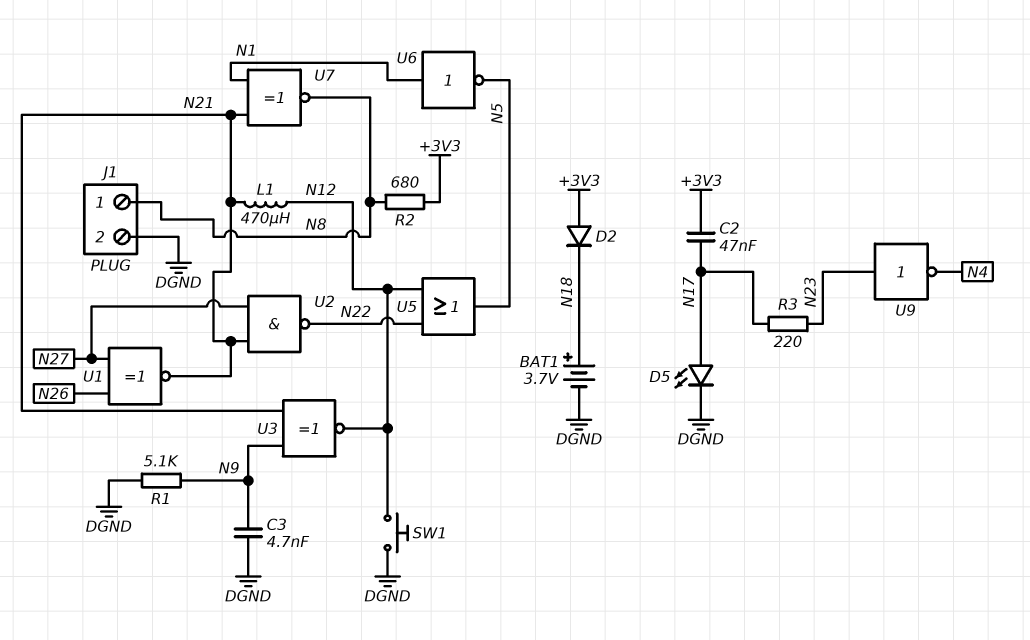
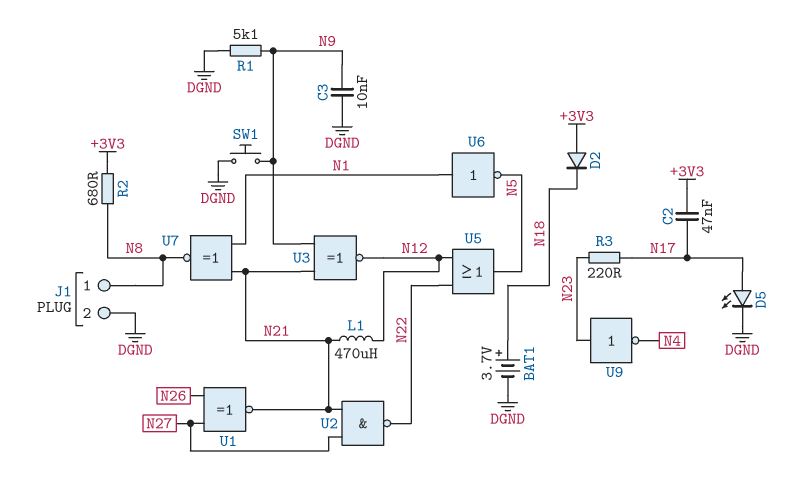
C3: 4.7nF (DGND, N9) -> 10nF (DGND, N9)
SW1: button (DGND, N12) -> button (DGND, N9)

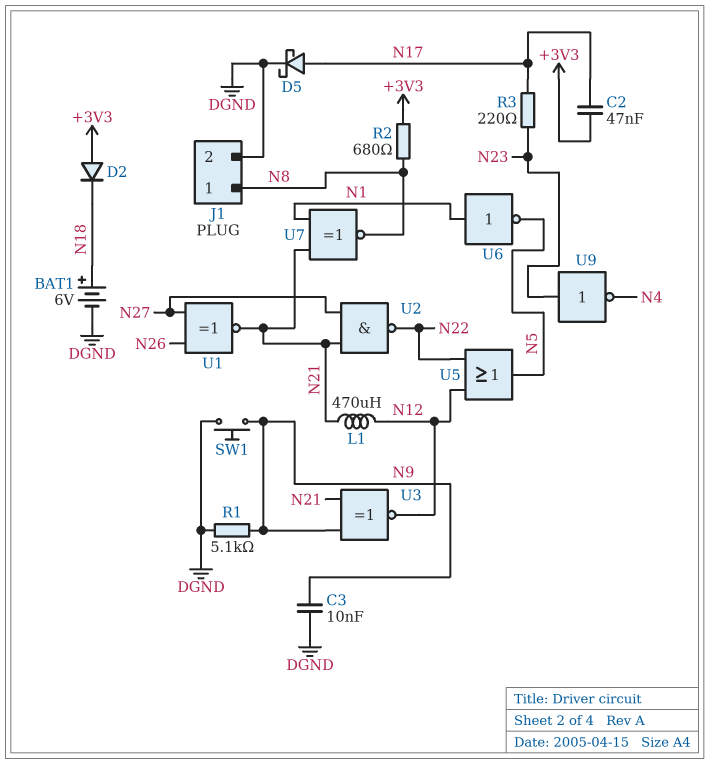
BAT1: 3.7V (plus N18, minus DGND) -> 6V (plus N18, minus DGND)
D5: LED (A N17, K DGND) -> schottky (A N17, K DGND)

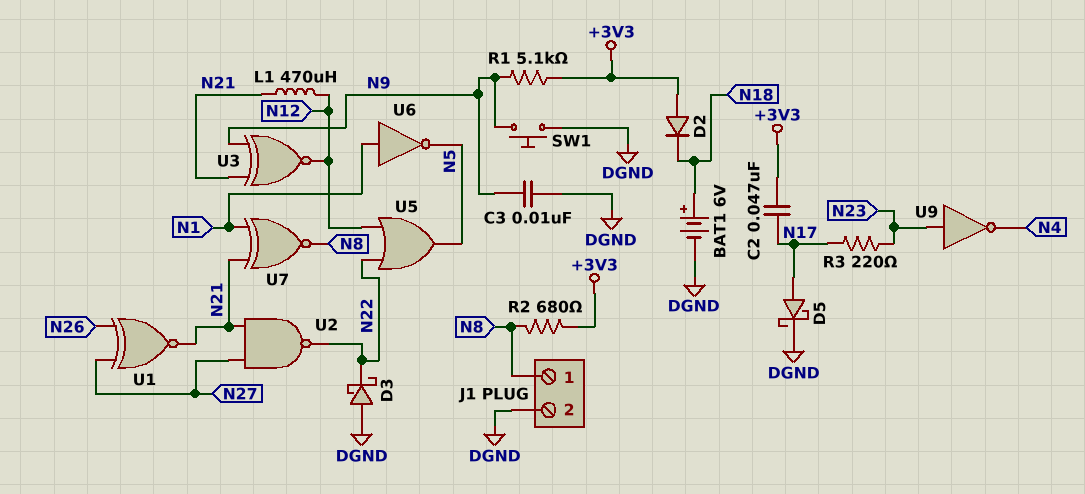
D3: none -> schottky (A DGND, K N22)
R1: 5.1k (DGND, N9) -> 5.1k (+3V3, N9)

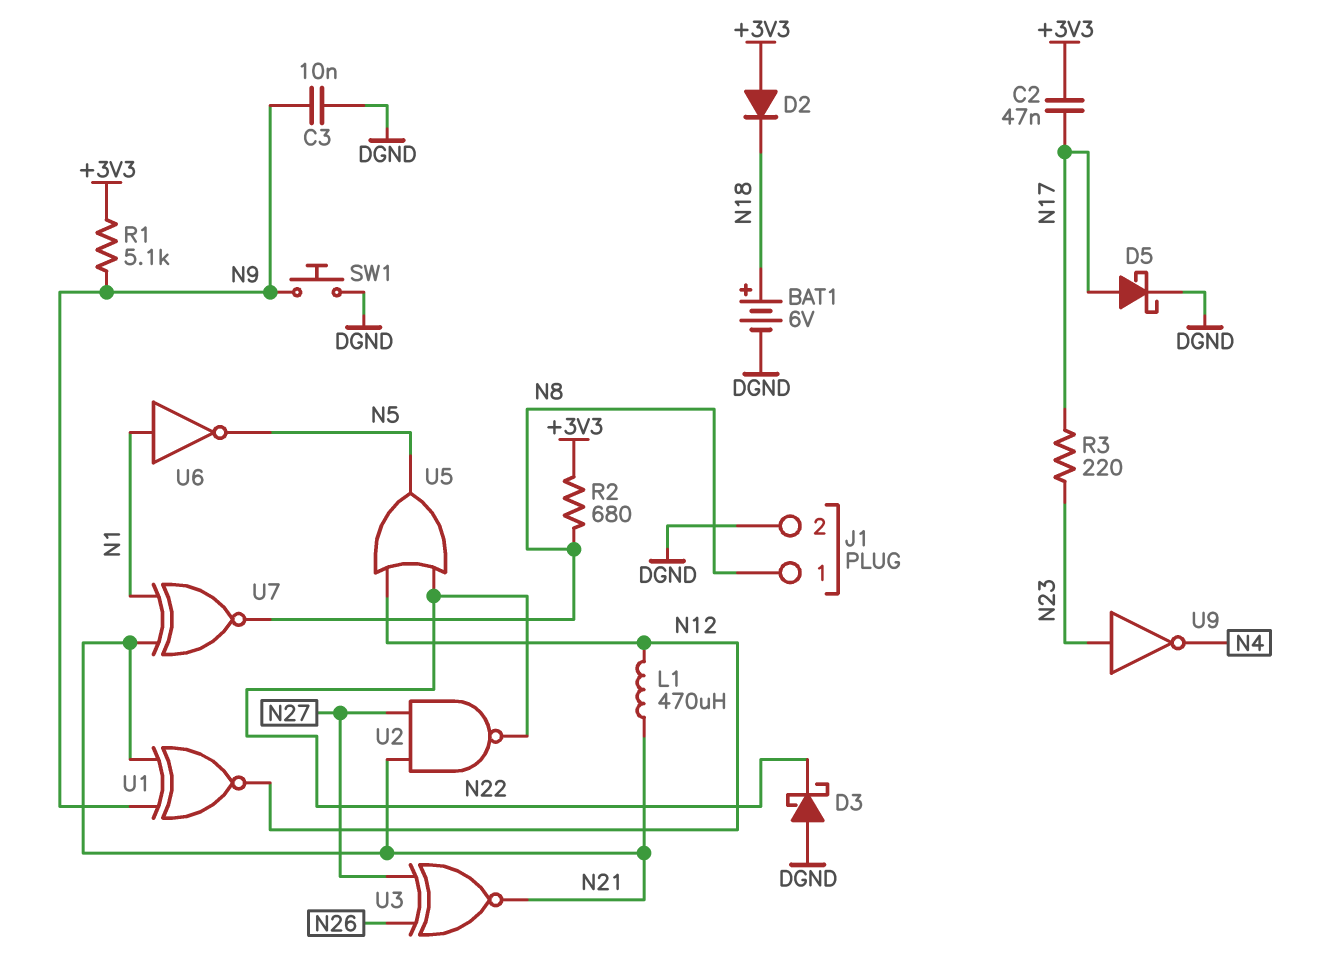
U1: XNOR (in N26, in N27, out N21) -> XNOR (in N9, in N21, out N12)
U3: XNOR (in N9, in N21, out N12) -> XNOR (in N26, in N27, out N21)

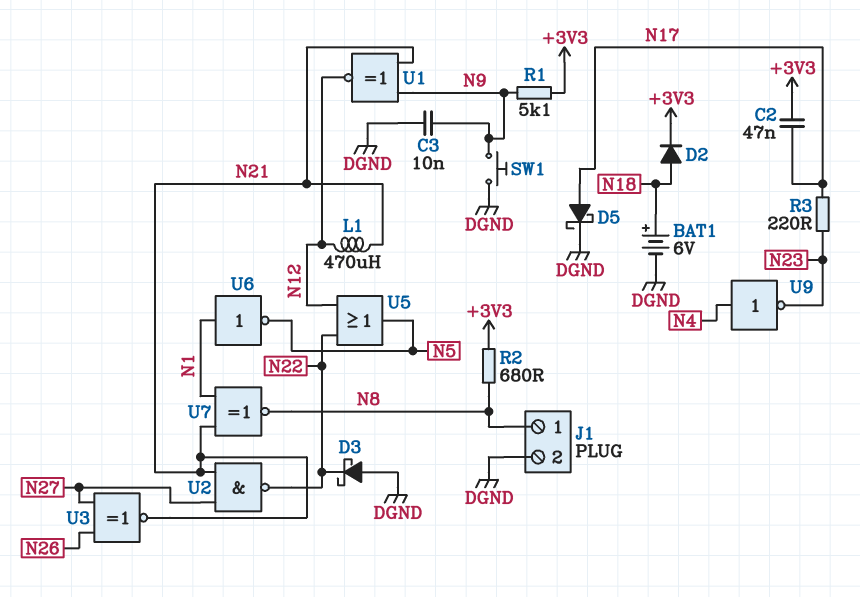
D2: diode (A +3V3, K N18) -> diode (A N18, K +3V3)
U9: NOT (in N23, out N4) -> NOT (in N4, out N23)

